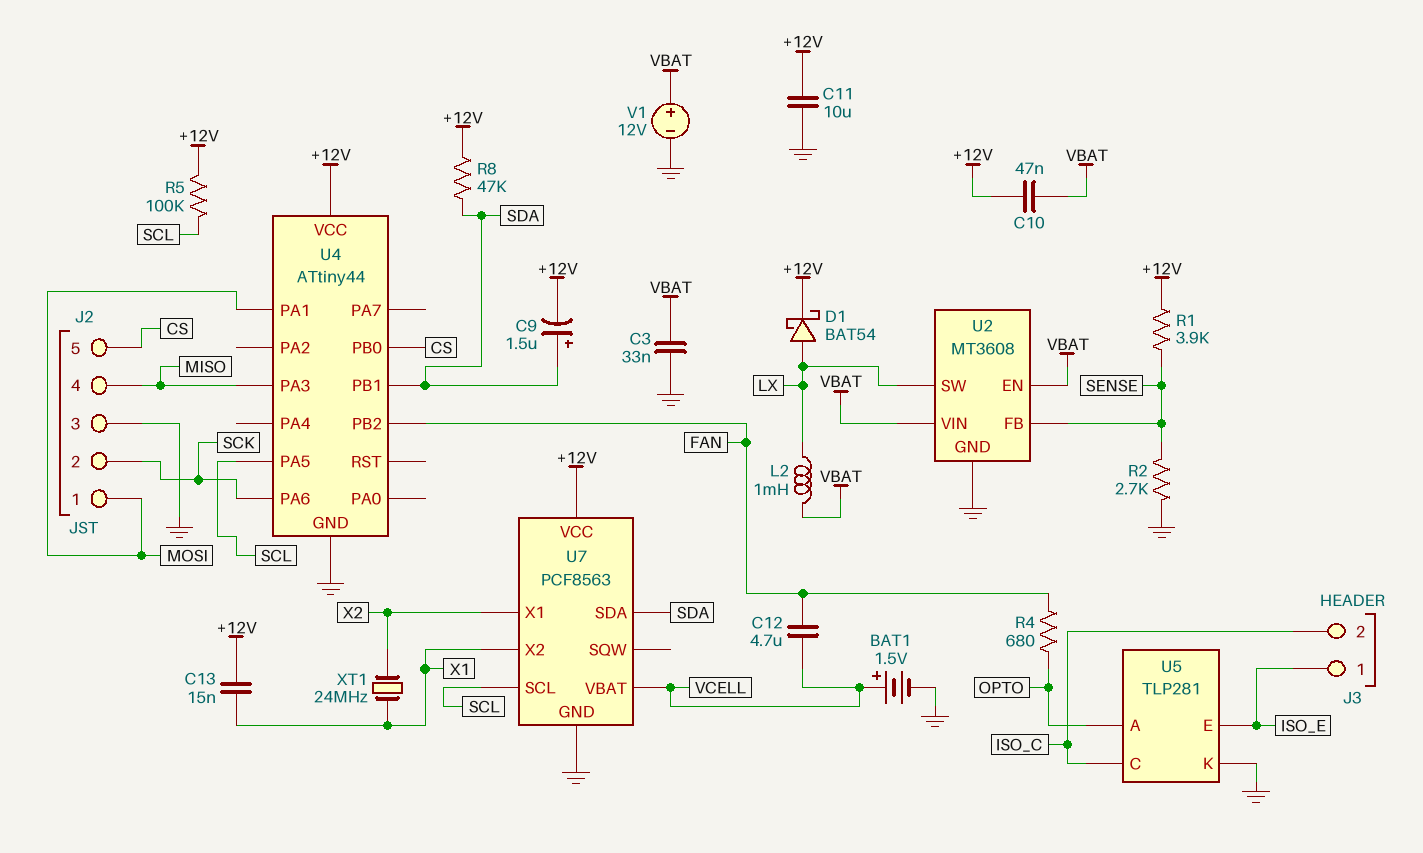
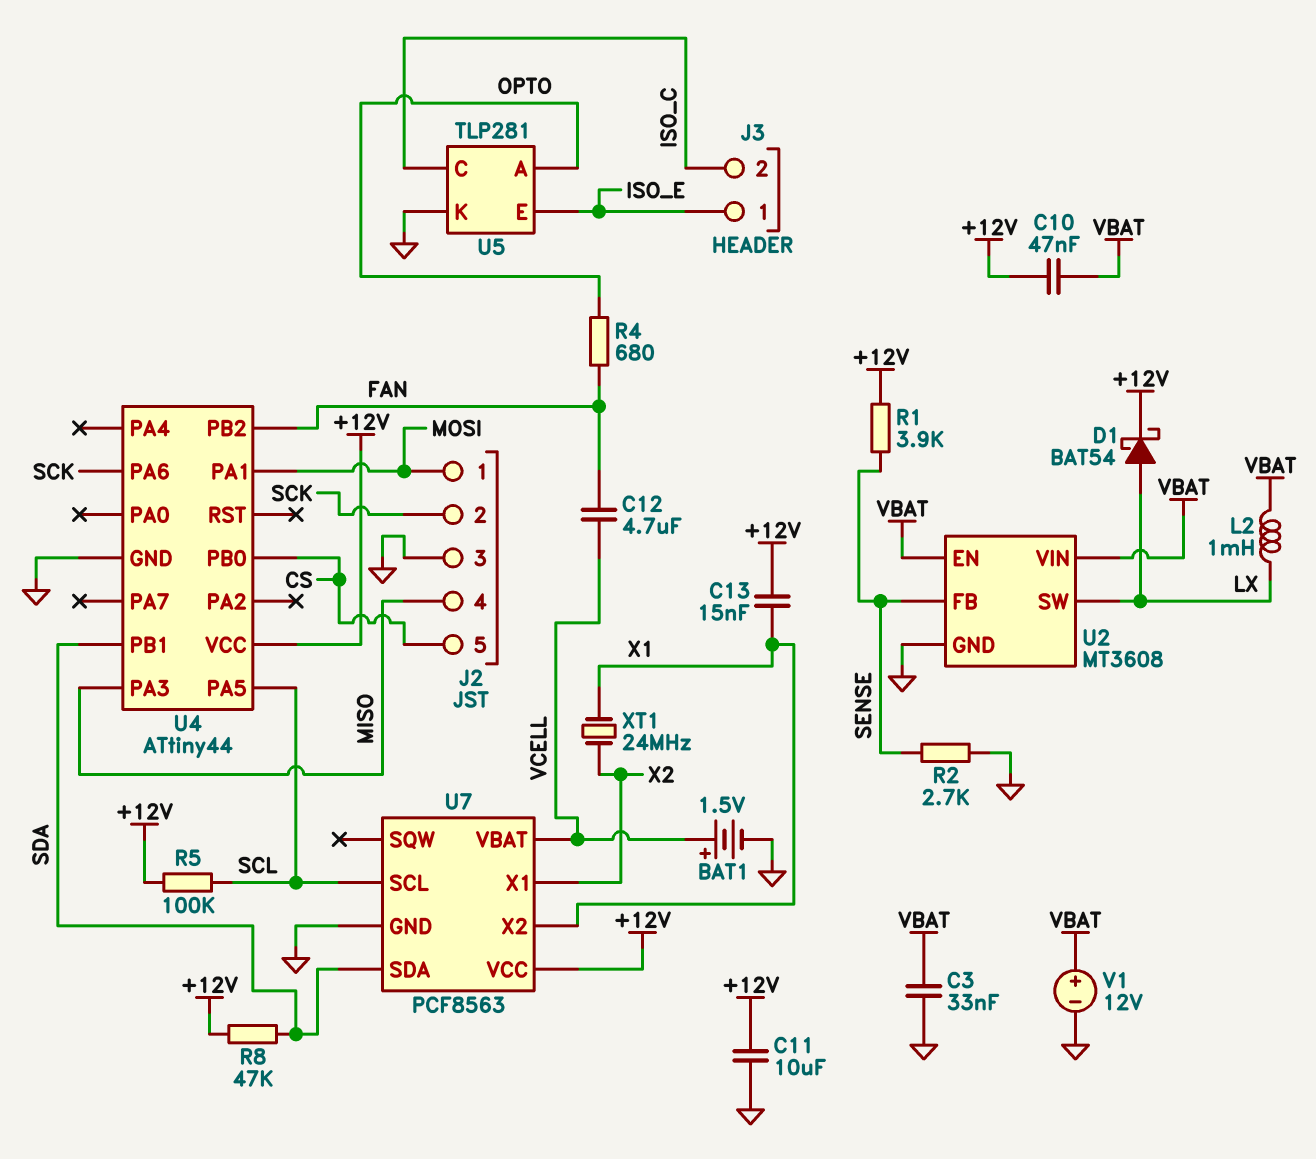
C9: 1.5uF (plus SDA, minus +12V) -> none

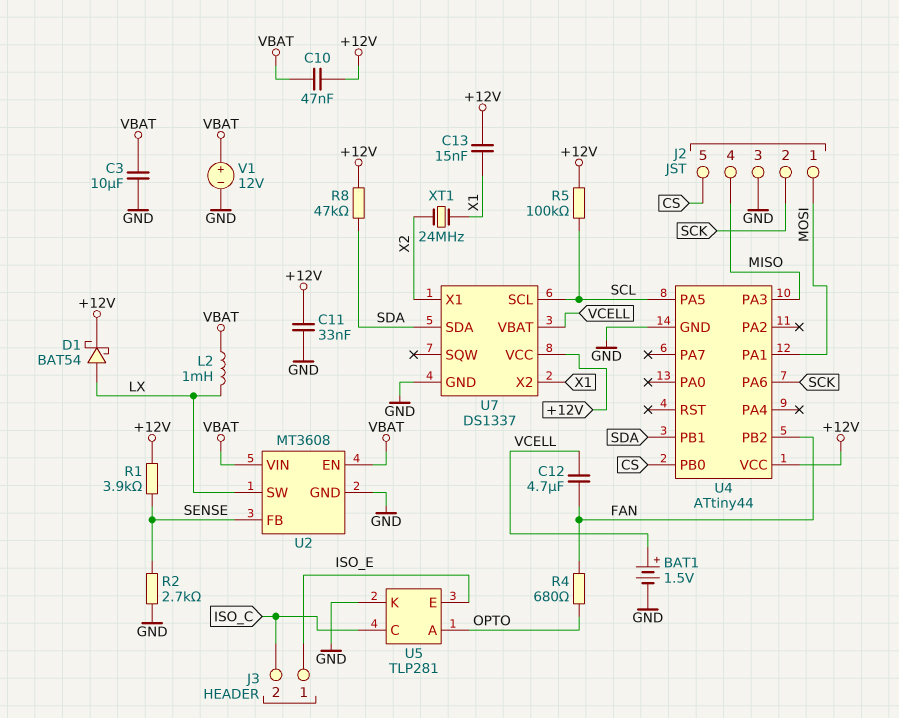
C3: 33nF (GND, VBAT) -> 10uF (GND, VBAT)
C11: 10uF (+12V, GND) -> 33nF (+12V, GND)
U7: PCF8563 -> DS1337

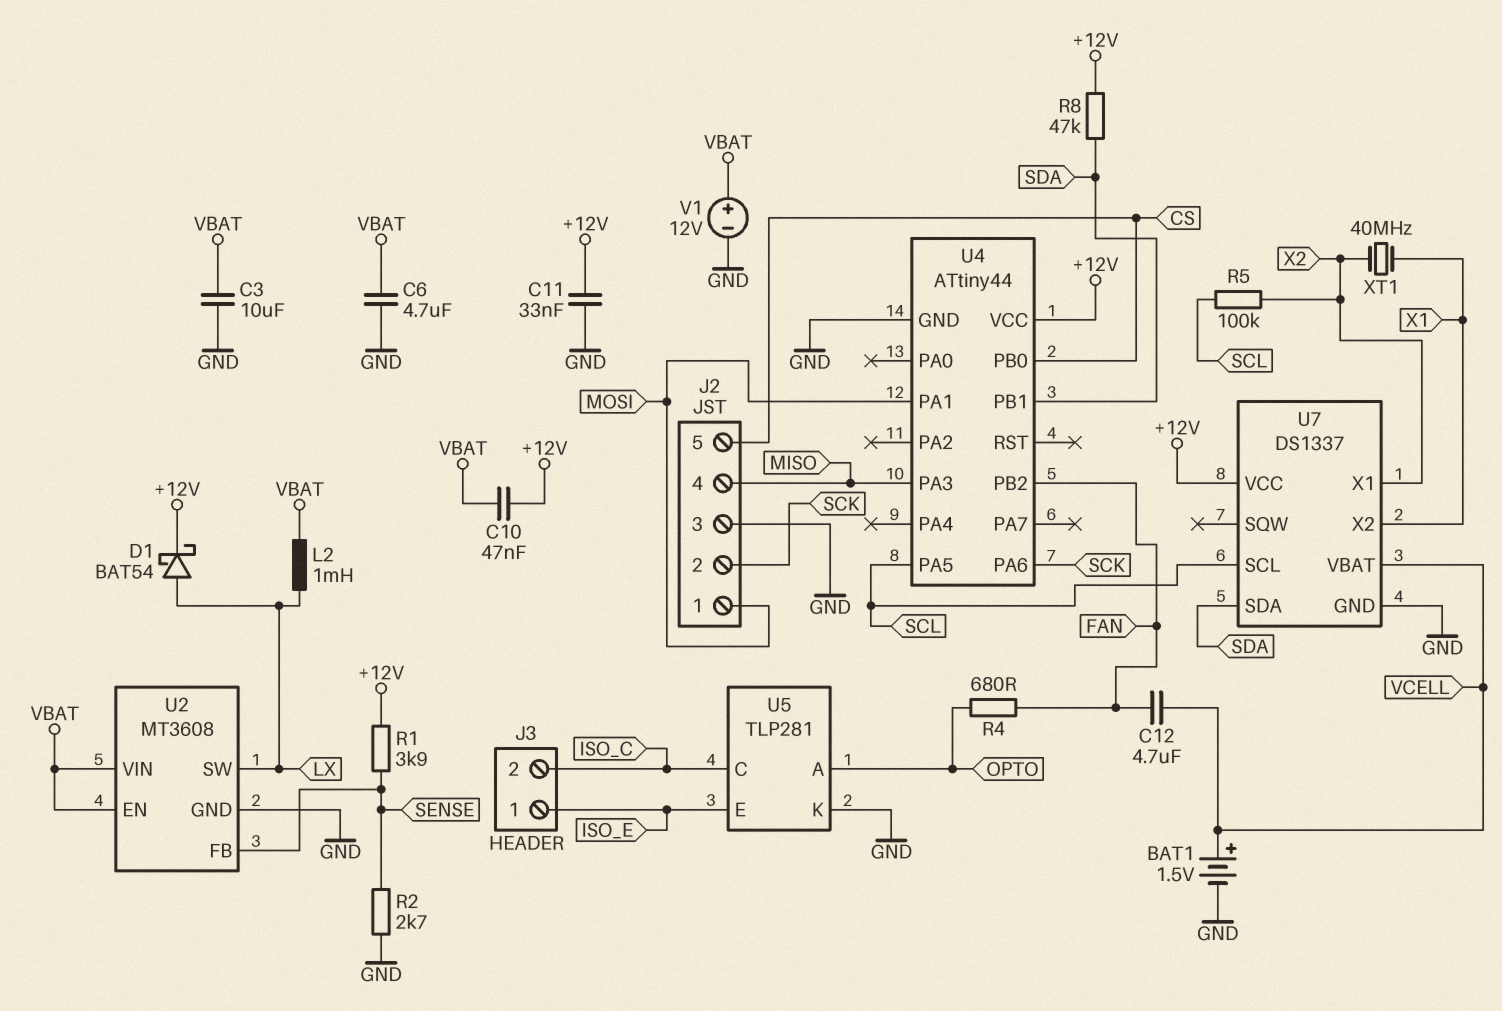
C6: none -> 4.7uF (GND, VBAT)
C13: 15nF (+12V, X1) -> none
R5: 100k (+12V, SCL) -> 100k (SCL, X2)
XT1: 24MHz (X1, X2) -> 40MHz (X1, X2)

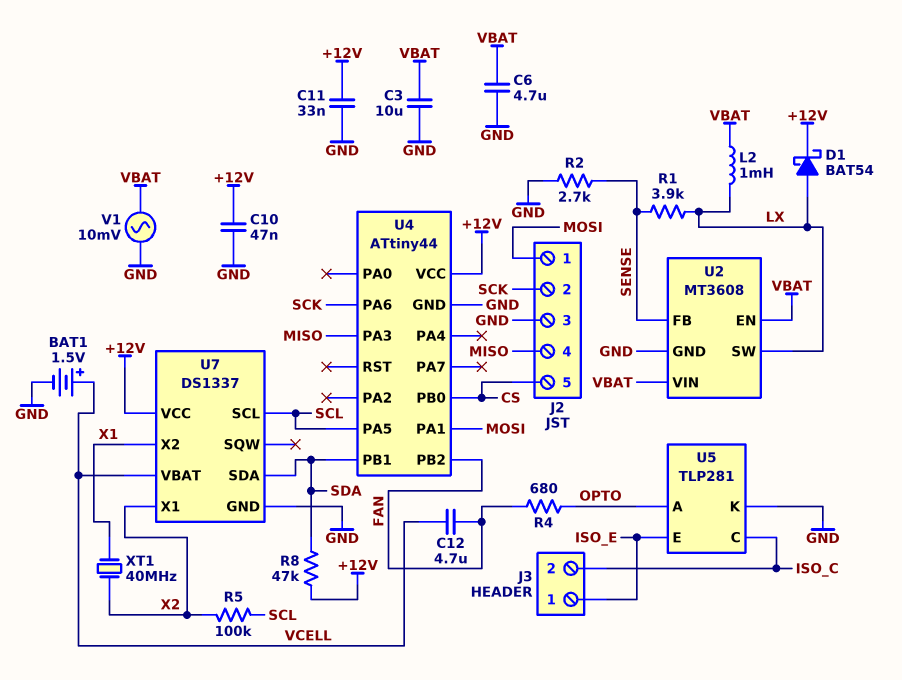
C10: 47nF (+12V, VBAT) -> 47nF (+12V, GND)
R1: 3.9k (+12V, SENSE) -> 3.9k (LX, SENSE)
V1: 12V (plus VBAT, minus GND) -> AC 10mV (GND, VBAT)

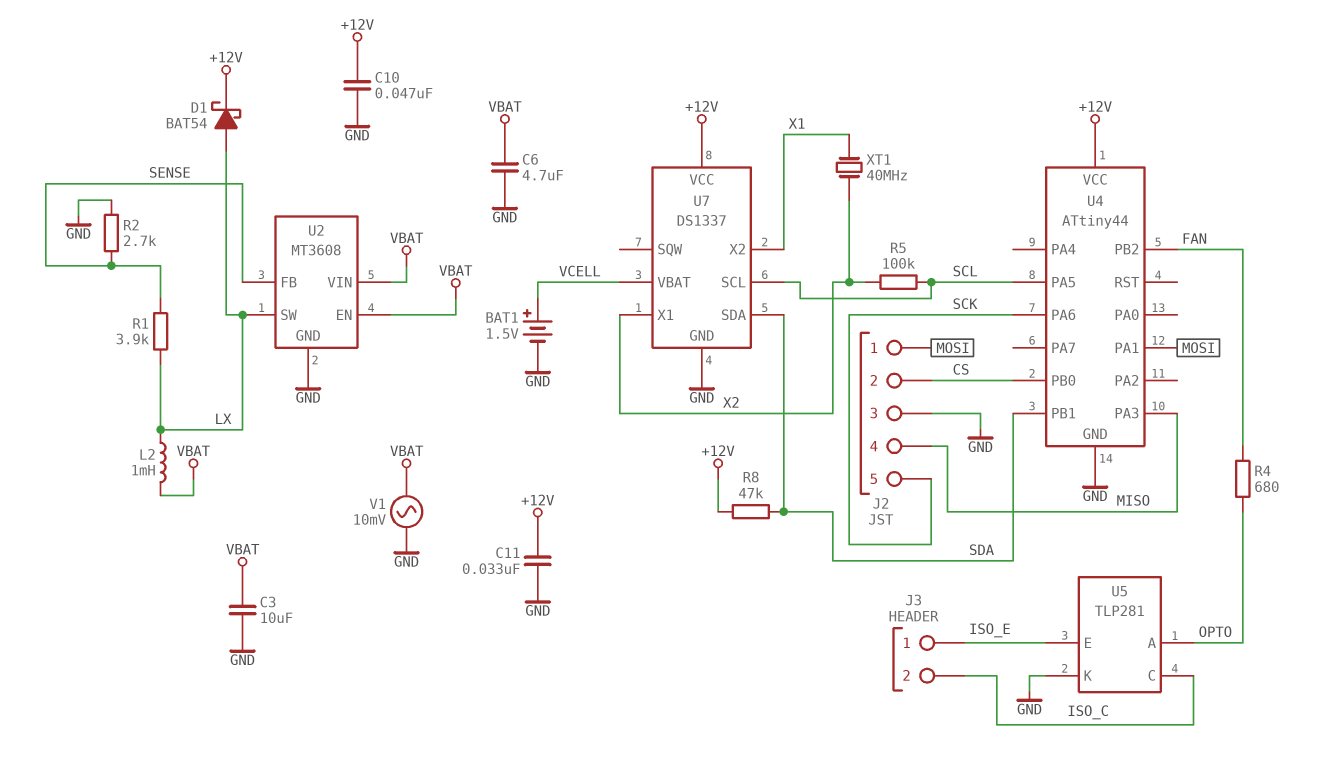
C12: 4.7uF (FAN, VCELL) -> none
J2 pin 2: SCK -> CS
J2 pin 5: CS -> SCK

